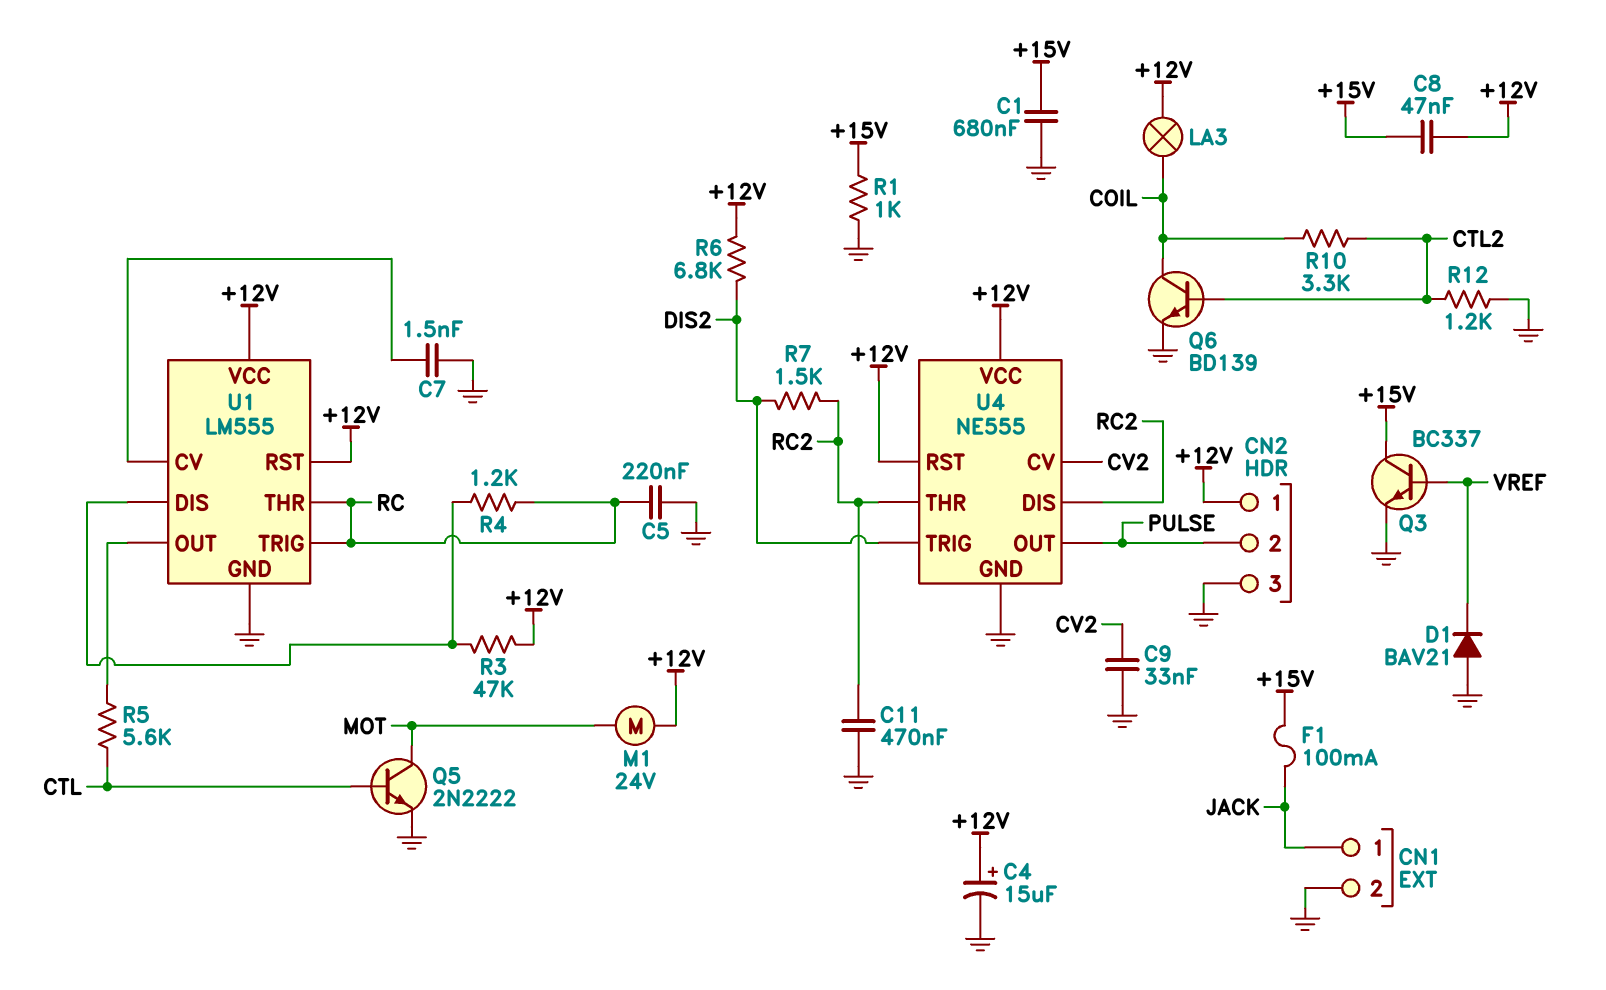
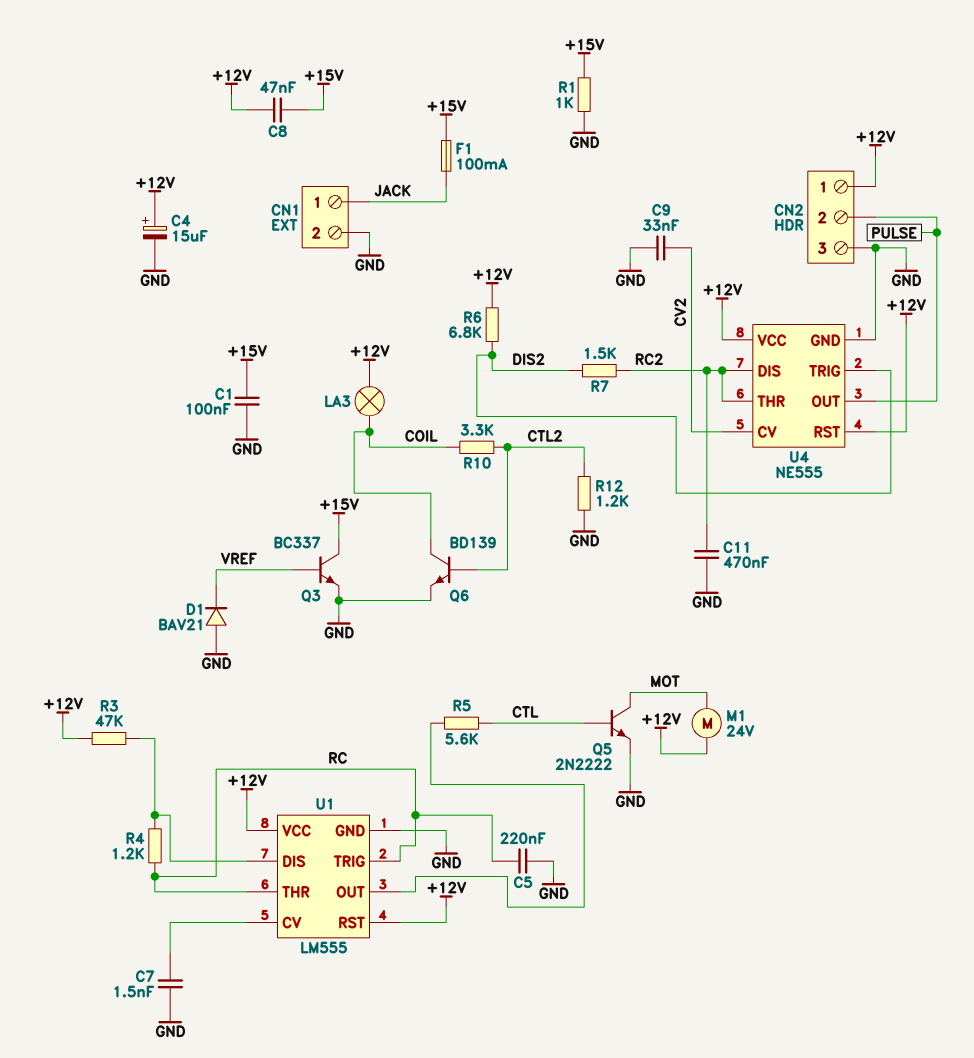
C1: 680nF (+15V, GND) -> 100nF (+15V, GND)

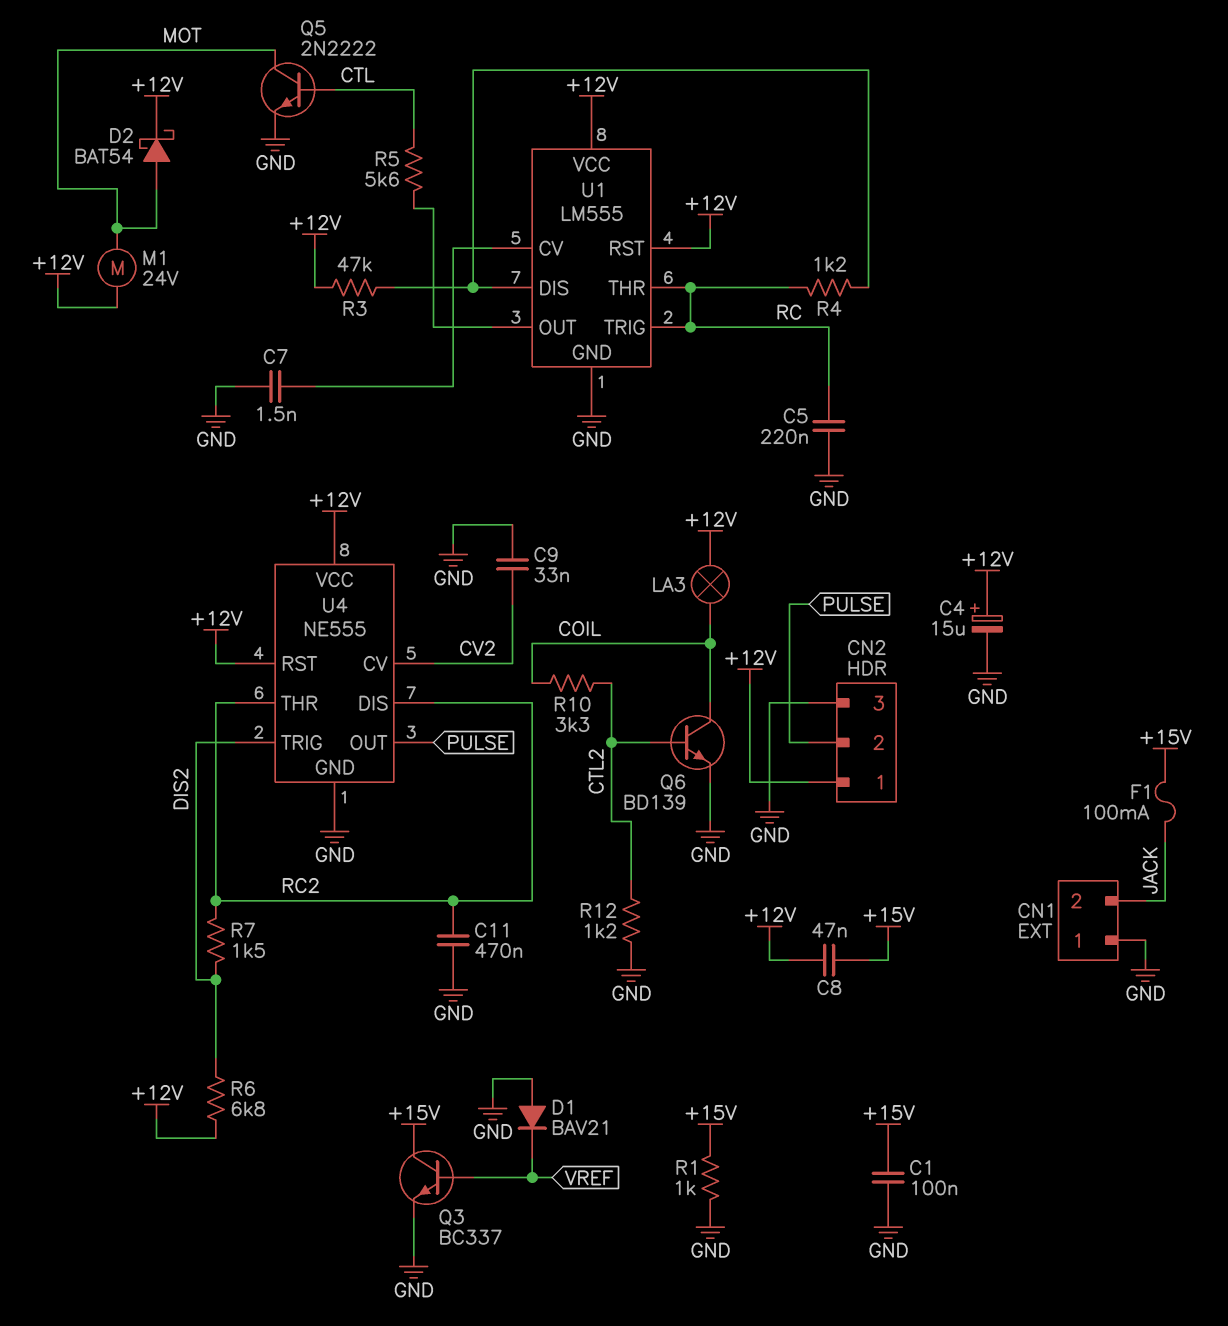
CN1 pin 1: JACK -> GND
CN1 pin 2: GND -> JACK
D2: none -> schottky BAT54 (A MOT, K +12V)

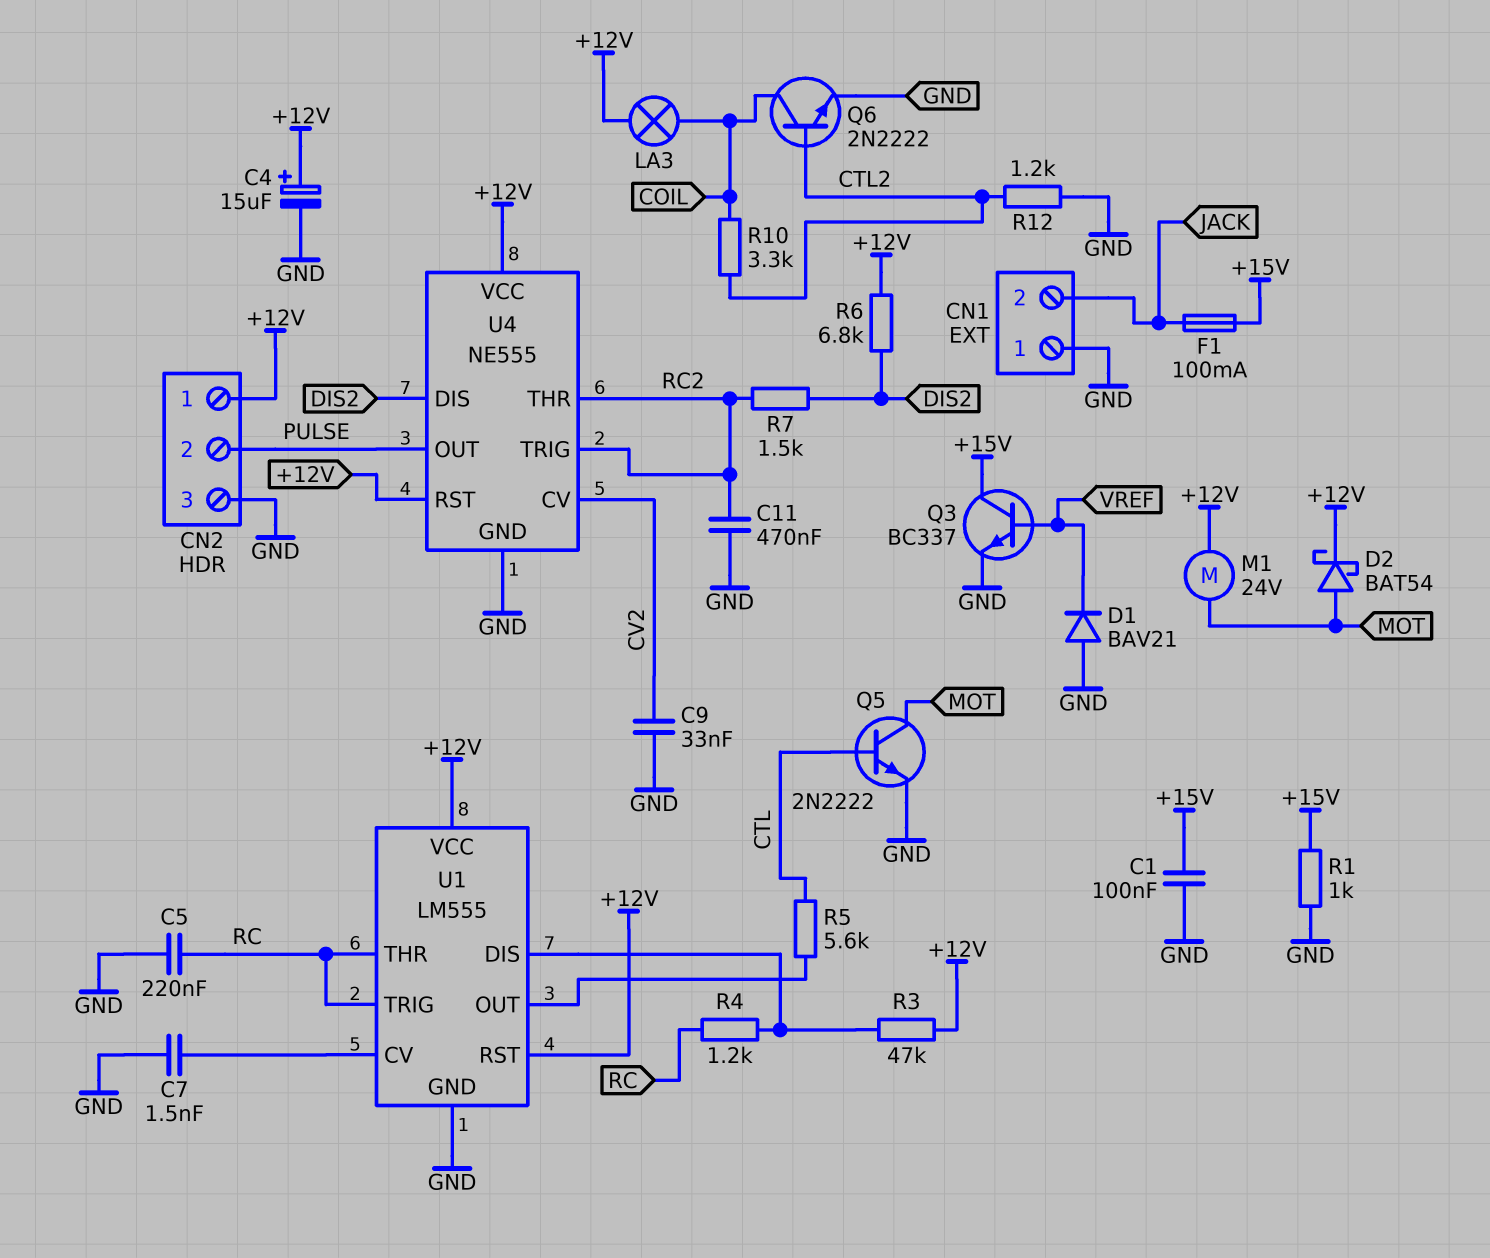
C8: 47nF (+12V, +15V) -> none
Q6: NPN BD139 (B CTL2, C COIL, E GND) -> NPN 2N2222 (B CTL2, C COIL, E GND)
U4 pin DIS: RC2 -> DIS2
U4 pin TRIG: DIS2 -> RC2

